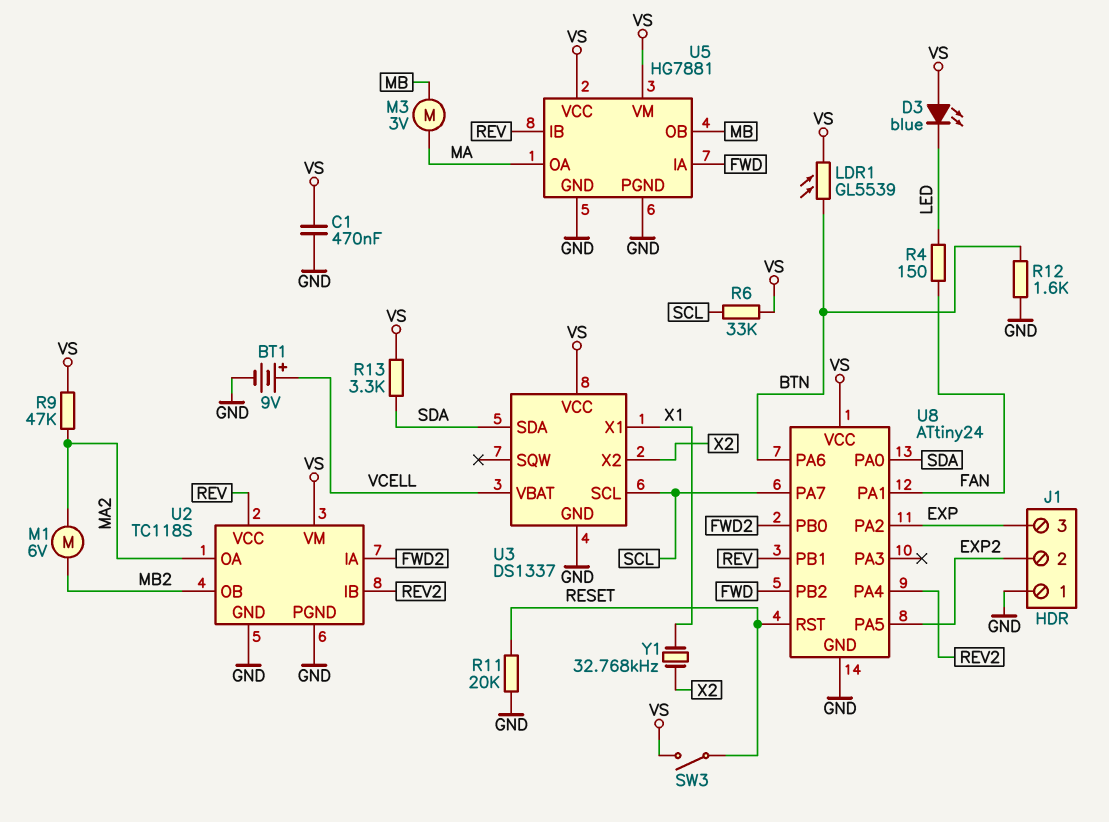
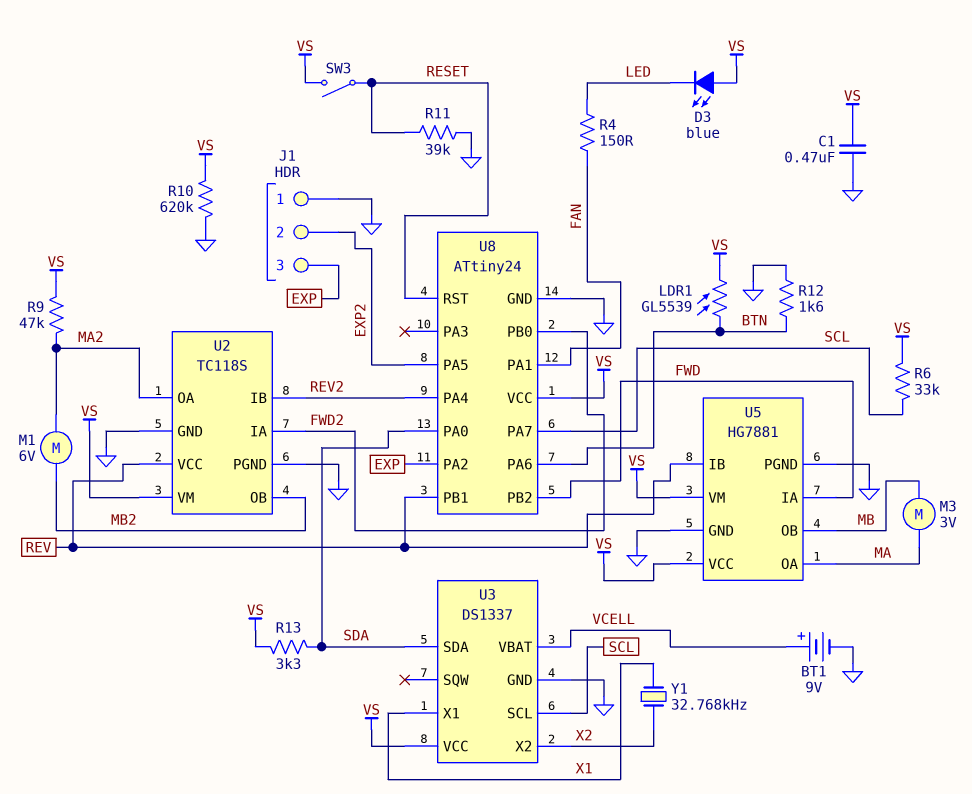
R10: none -> 620k (GND, VS)
R11: 20k (GND, RESET) -> 39k (GND, RESET)

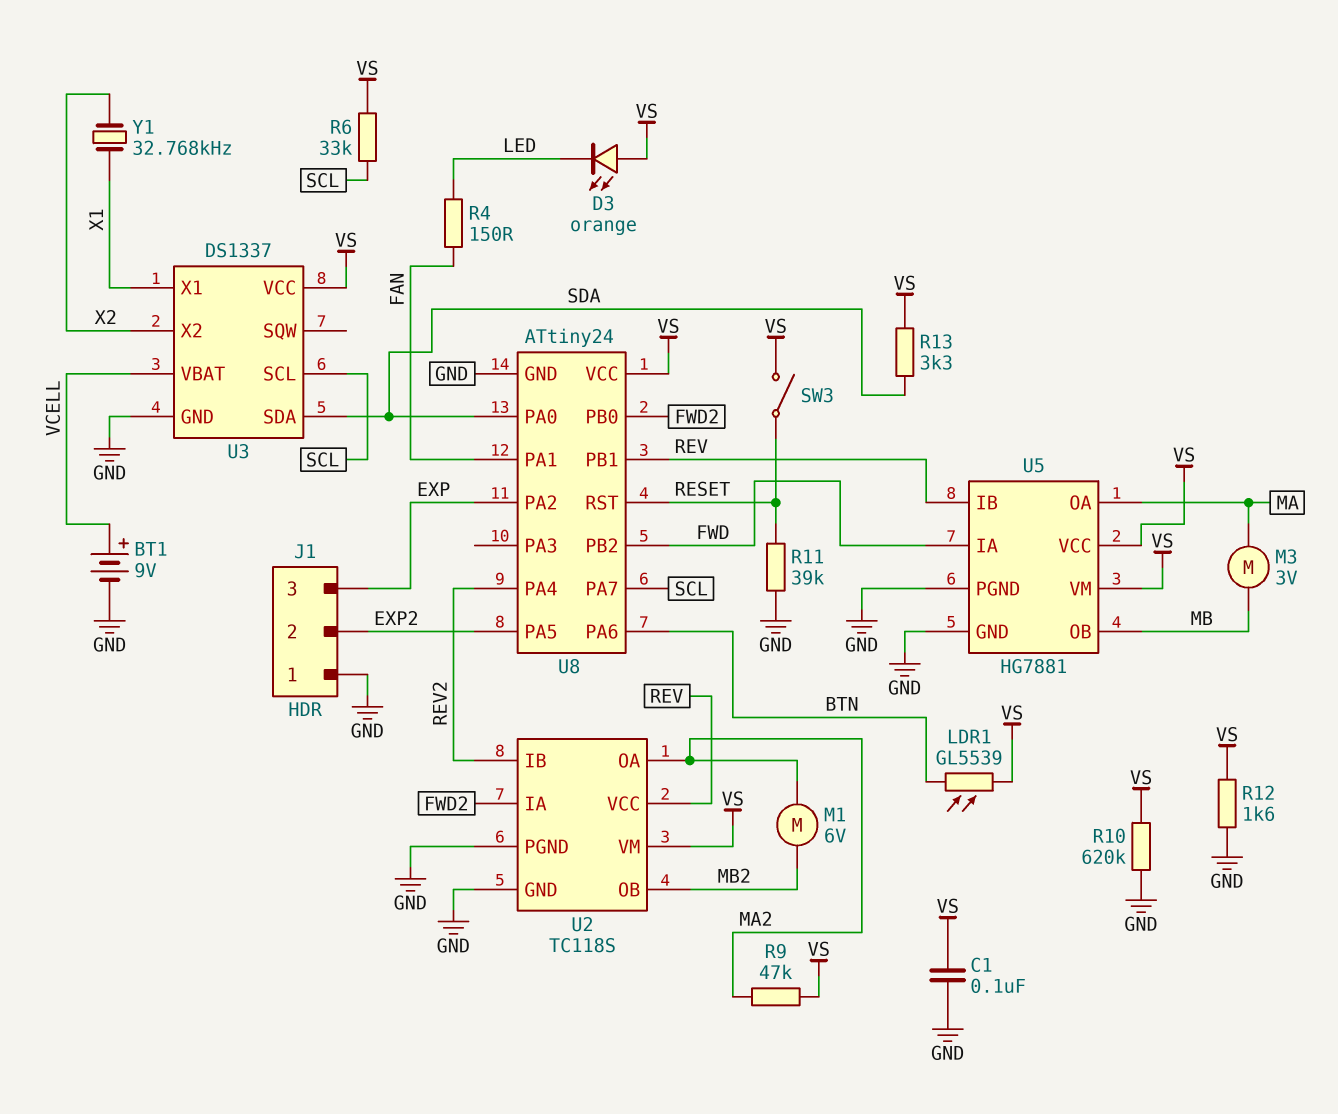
C1: 470nF (GND, VS) -> 100nF (GND, VS)
D3: LED blue (A VS, K LED) -> LED orange (A VS, K LED)
R12: 1.6k (BTN, GND) -> 1.6k (GND, VS)

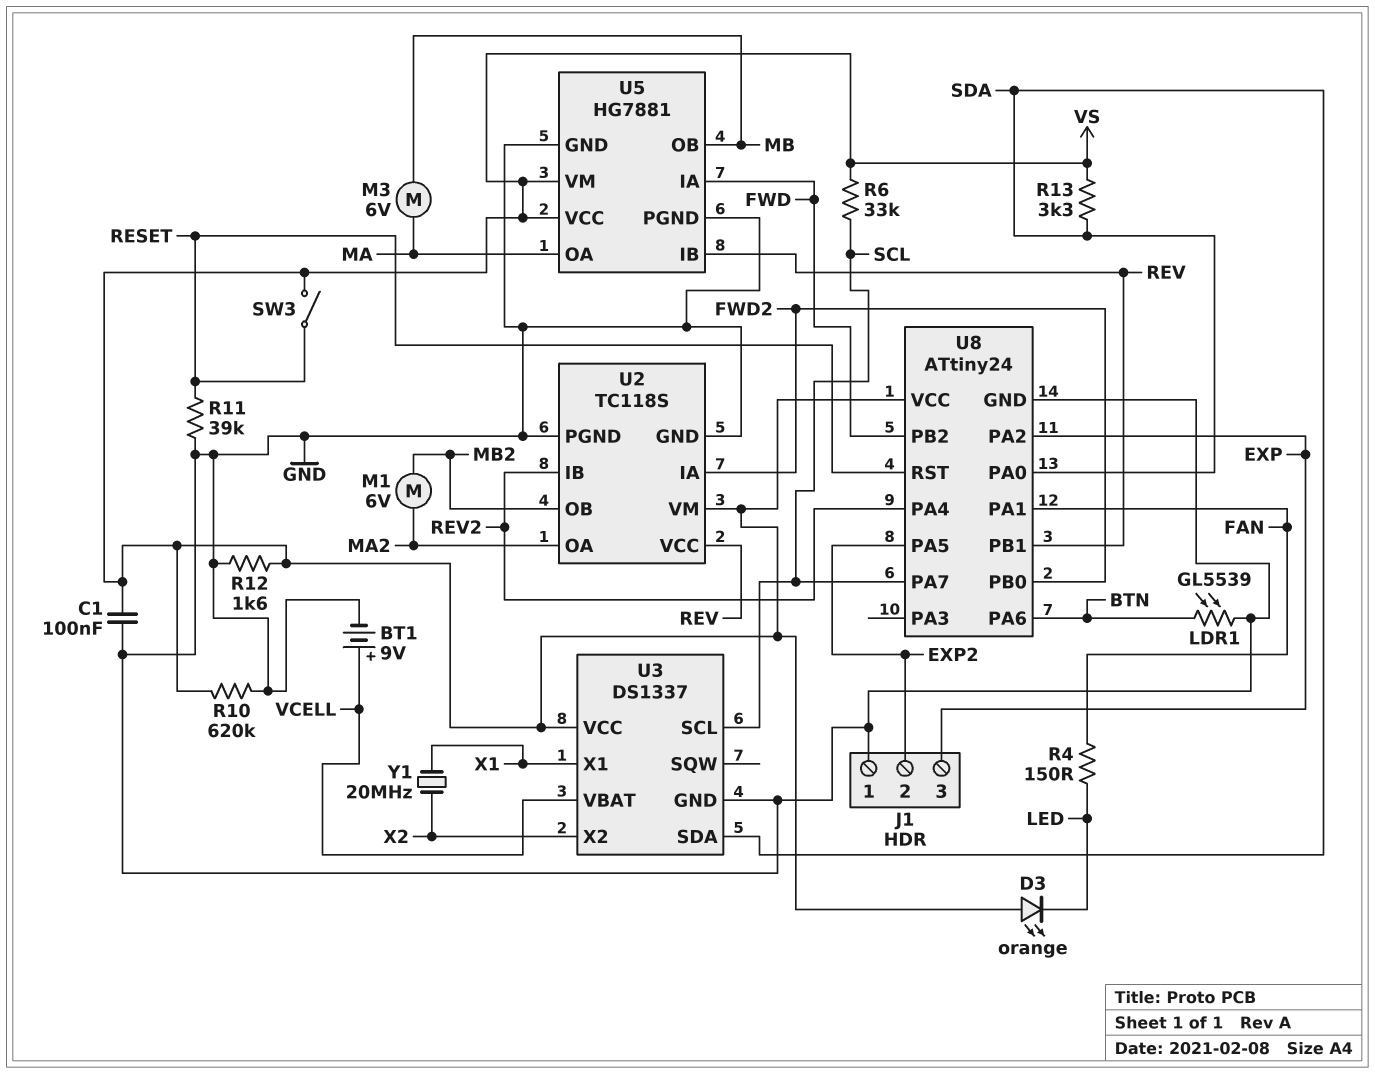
LDR1: GL5539 (BTN, VS) -> GL5539 (BTN, GND)
M3: motor 3V (MA, MB) -> motor 6V (MA, MB)
R9: 47k (MA2, VS) -> none
Y1: 32.768kHz (X1, X2) -> 20MHz (X1, X2)

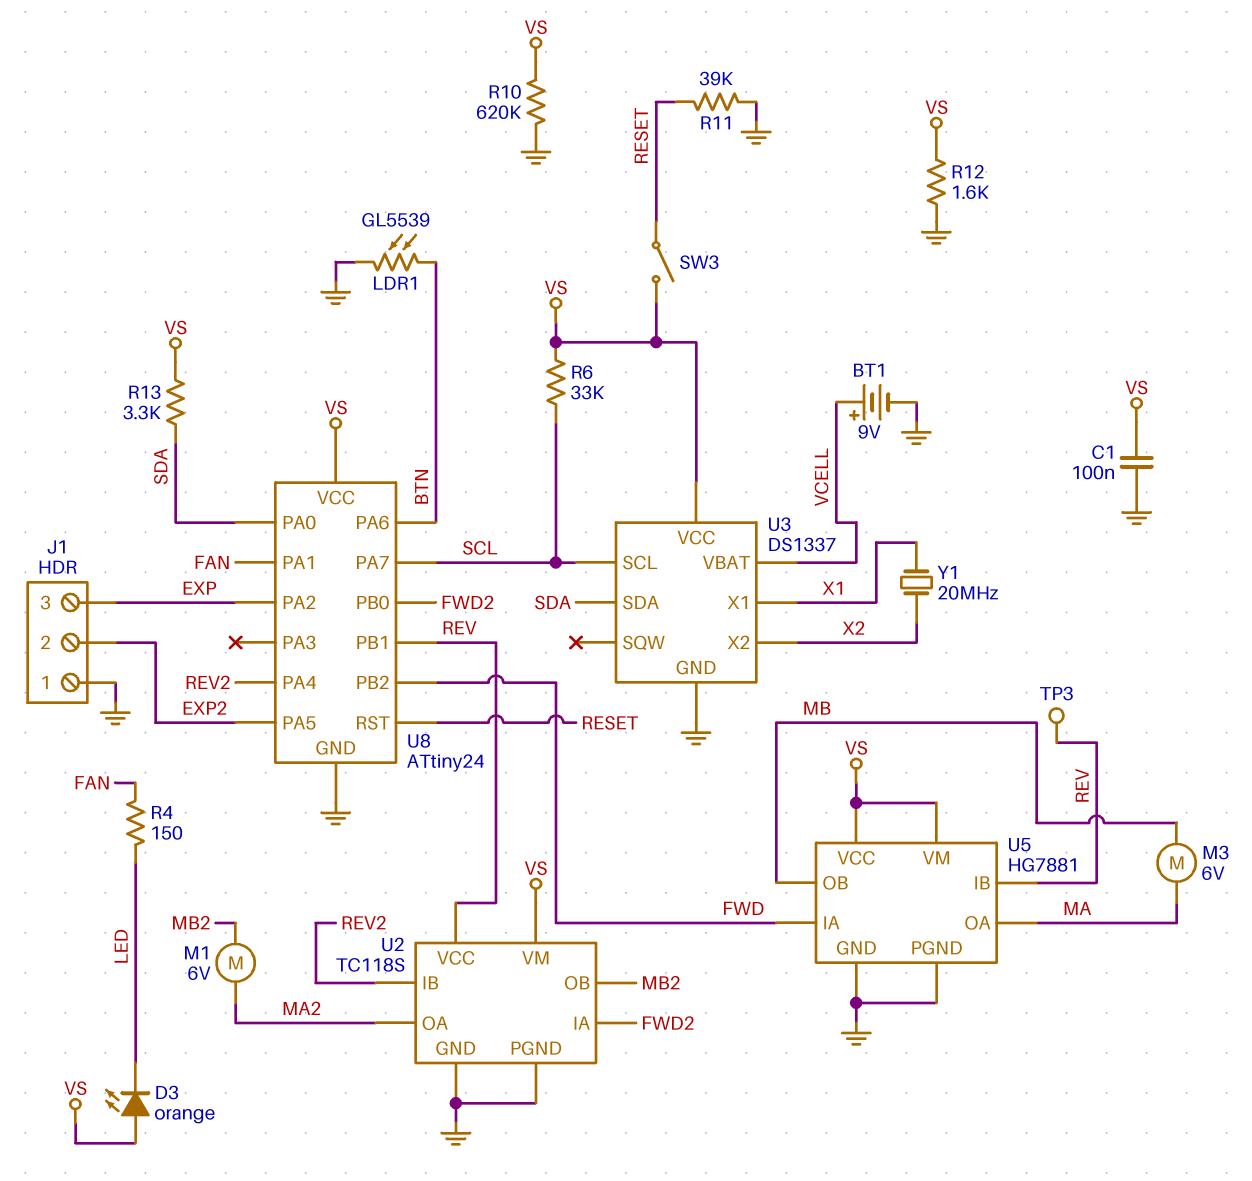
TP3: none -> test point (REV)

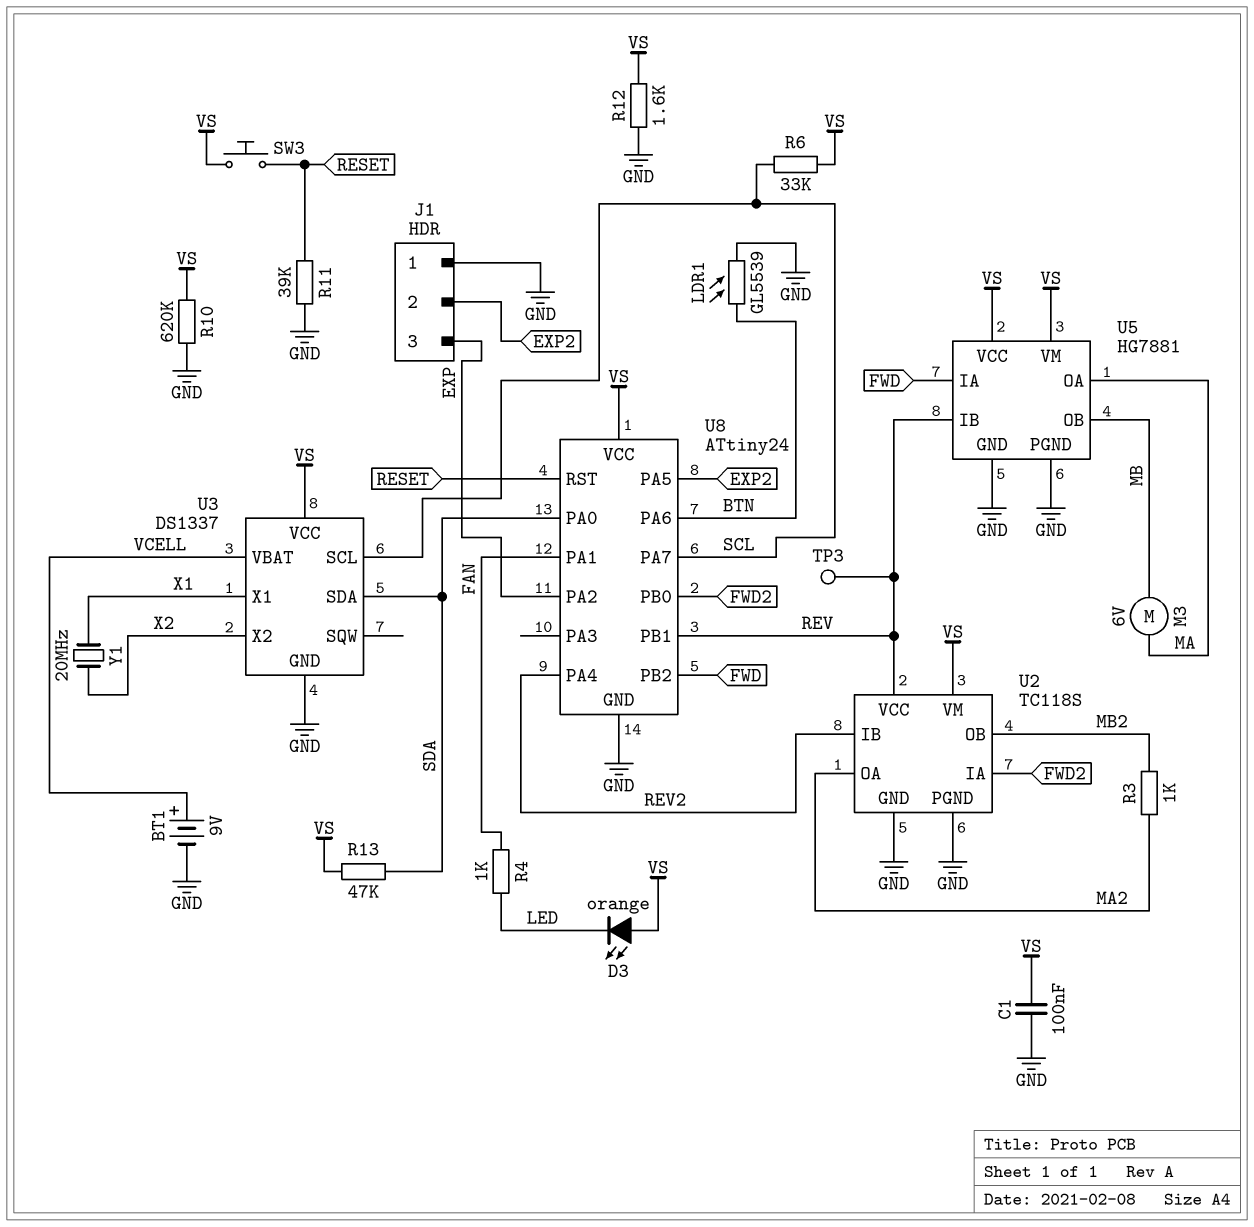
M1: motor 6V (MA2, MB2) -> none
R3: none -> 1k (MA2, MB2)
R4: 150 (FAN, LED) -> 1k (FAN, LED)
R13: 3.3k (SDA, VS) -> 47k (SDA, VS)
SW3: switch (RESET, VS) -> button (RESET, VS)

